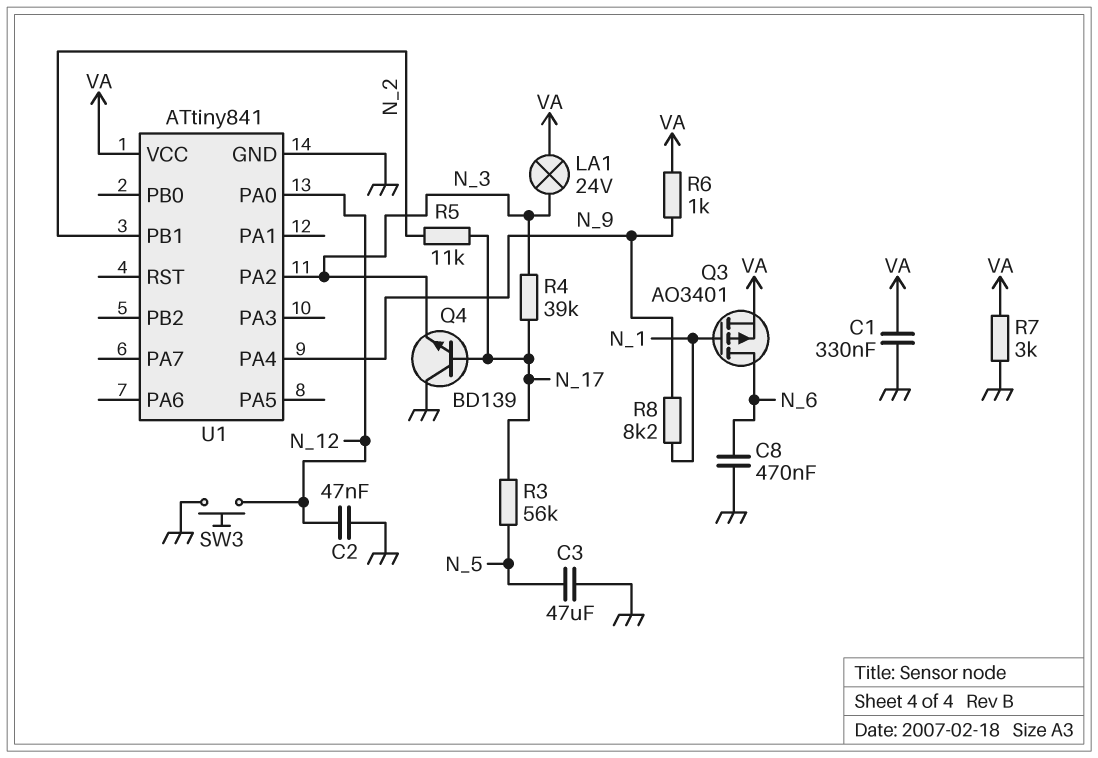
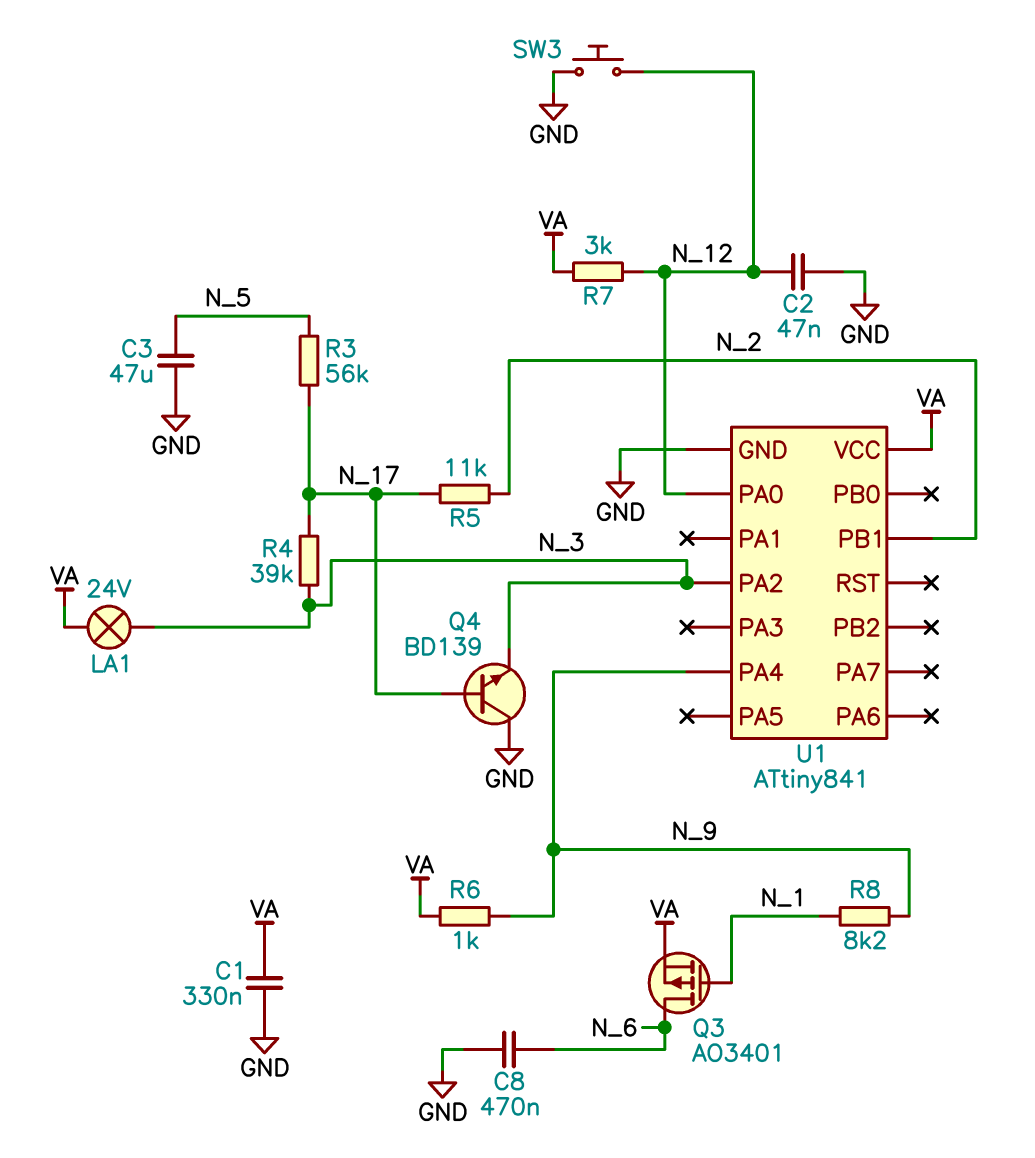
R7: 3k (GND, VA) -> 3k (N_12, VA)

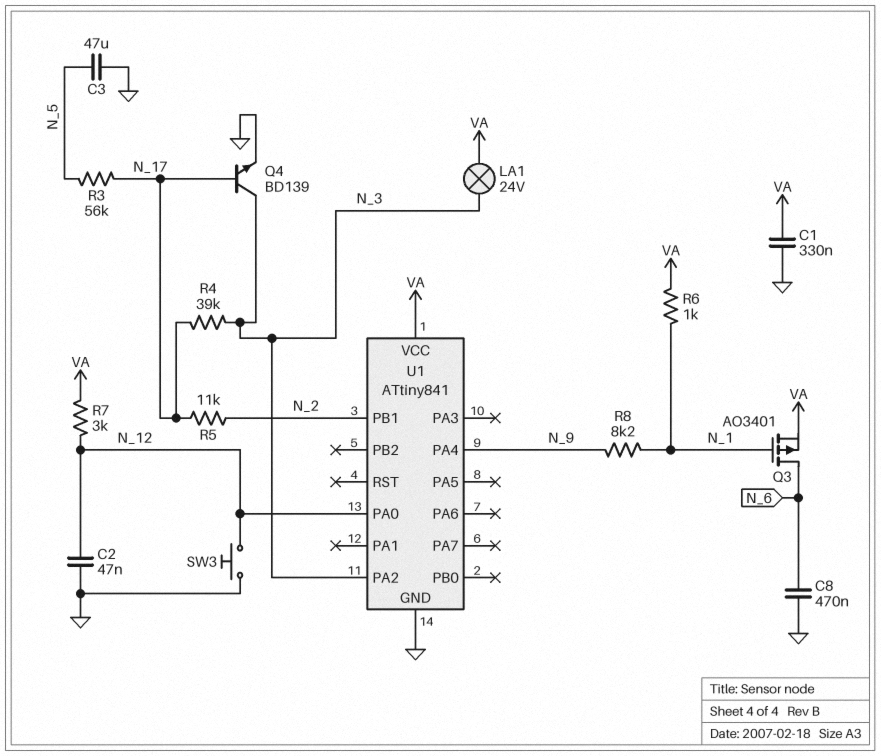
Q4: NPN BD139 (B N_17, C GND, E N_3) -> NPN BD139 (B N_17, C N_3, E GND)
R6: 1k (N_9, VA) -> 1k (N_1, VA)

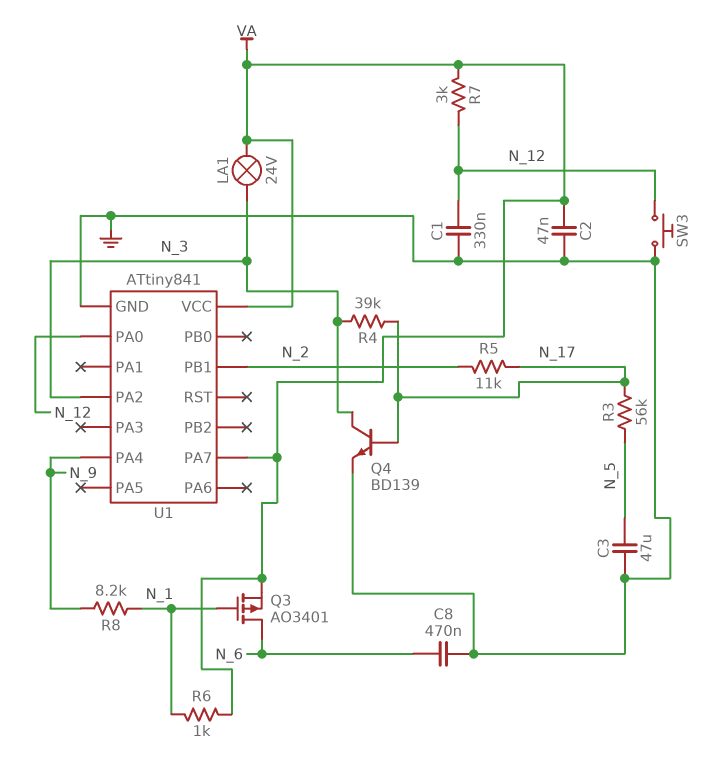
C1: 330nF (GND, VA) -> 330nF (GND, N_12)
C2: 47nF (GND, N_12) -> 47nF (GND, VA)
U1 pin PA7: none -> VA

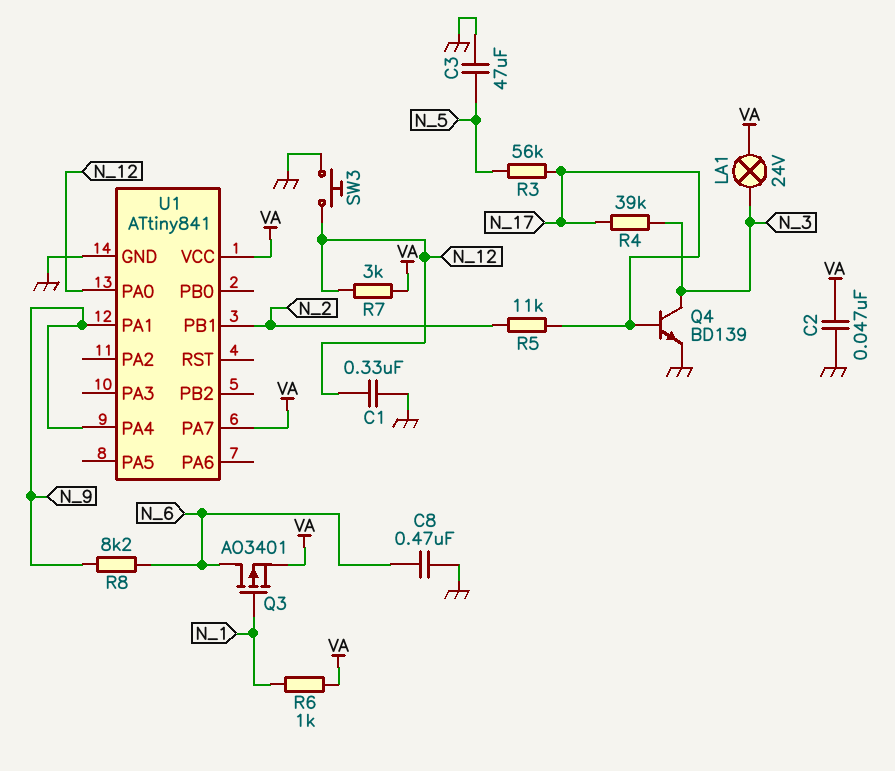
R8: 8.2k (N_1, N_9) -> 8.2k (N_6, N_9)
U1 pin PA1: none -> N_9
U1 pin PA2: N_3 -> none

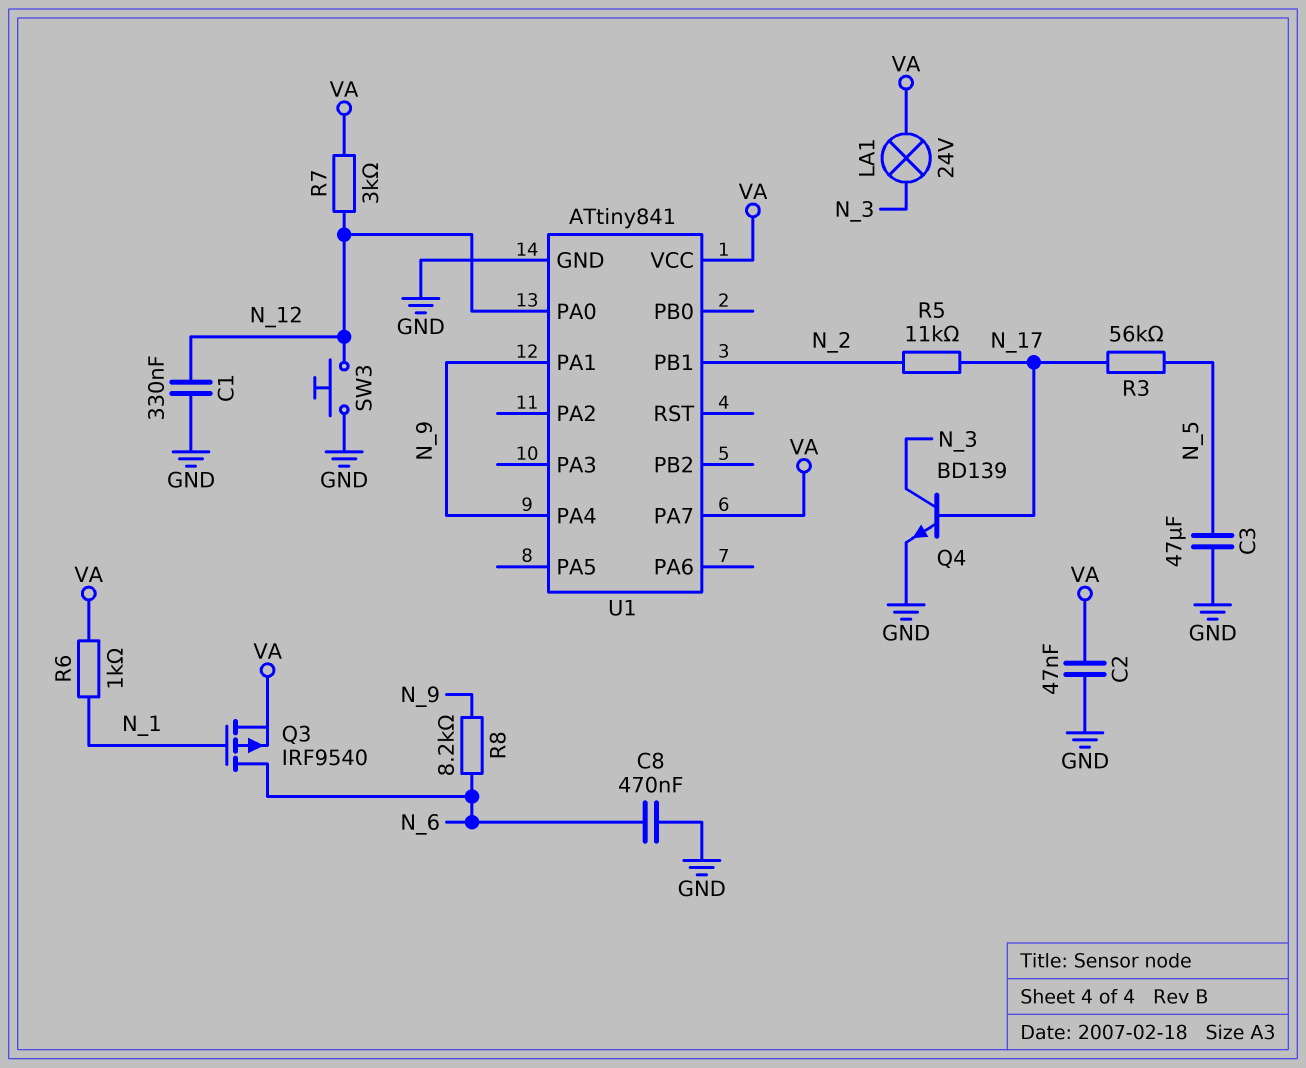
Q3: PMOS AO3401 (G N_1, D N_6, S VA) -> PMOS IRF9540 (G N_1, D N_6, S VA)
R4: 39k (N_3, N_17) -> none

